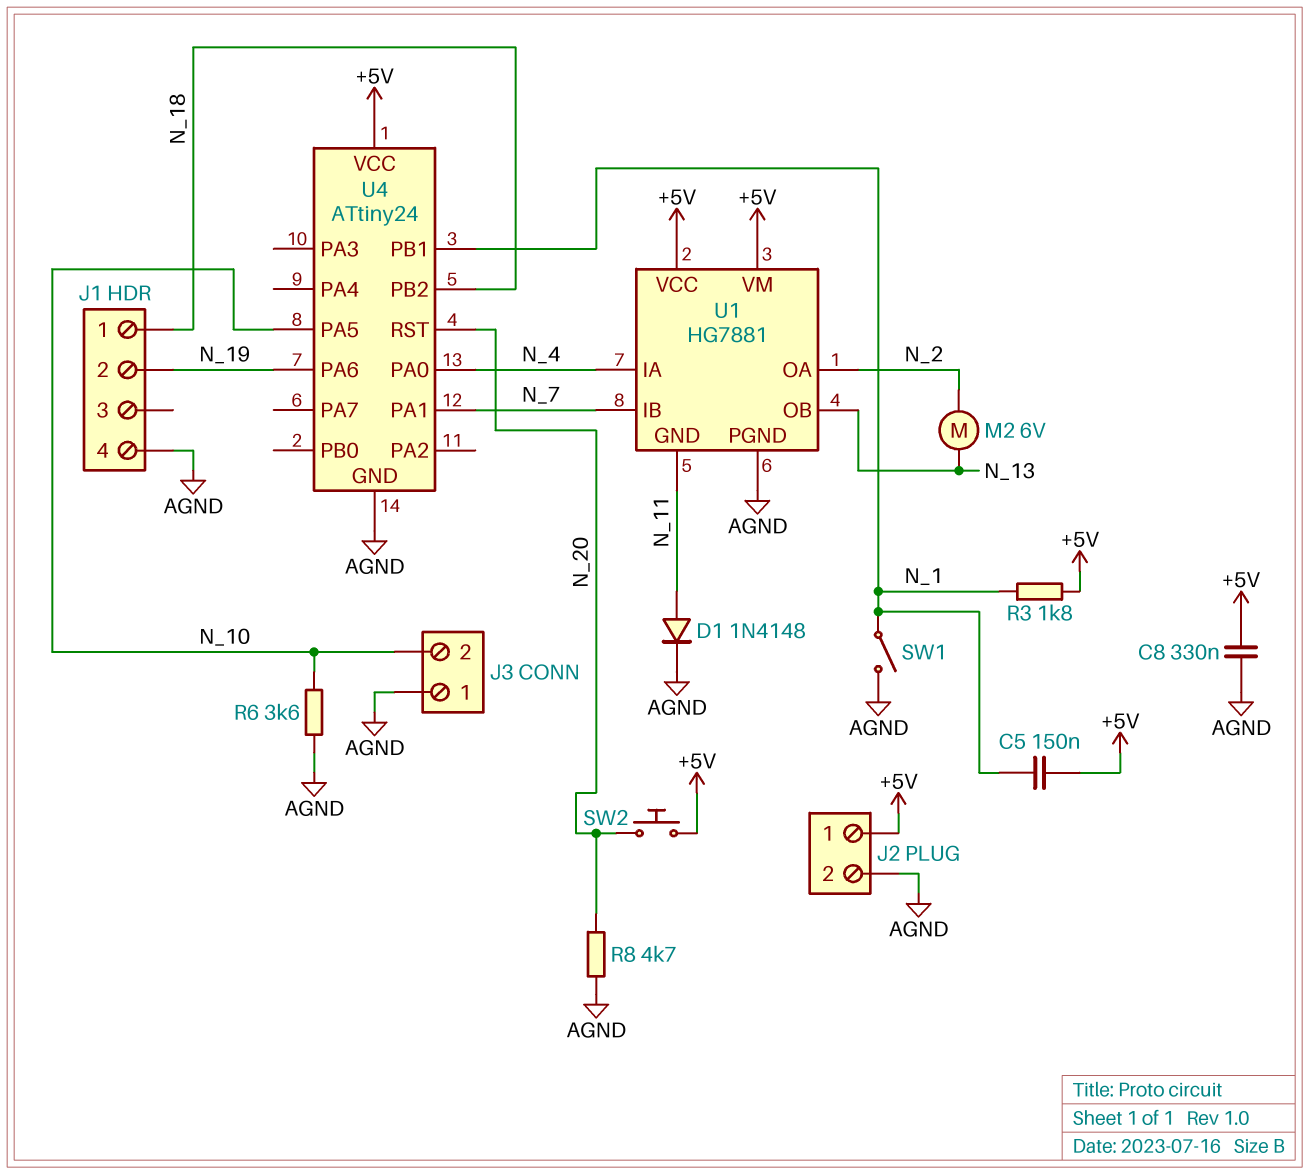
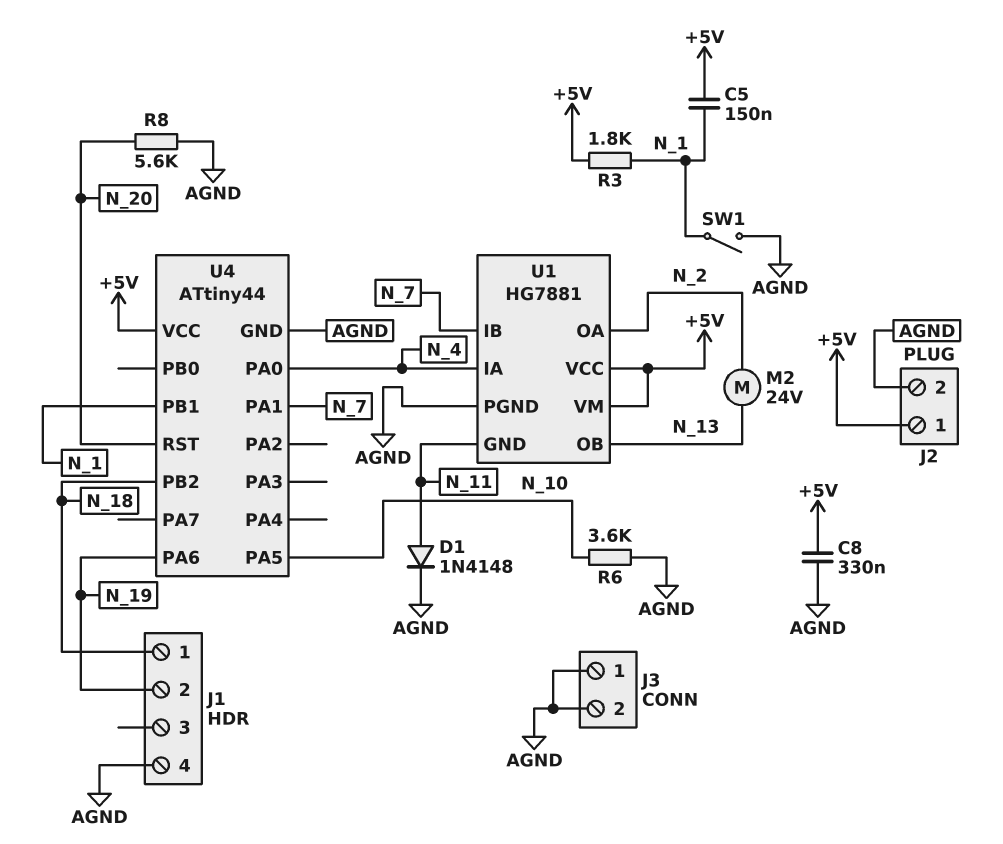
J3 pin 2: N_10 -> AGND
M2: motor 6V (N_2, N_13) -> motor 24V (N_2, N_13)
R8: 4.7k (AGND, N_20) -> 5.6k (AGND, N_20)
SW2: button (+5V, N_20) -> none
U4: ATtiny24 -> ATtiny44

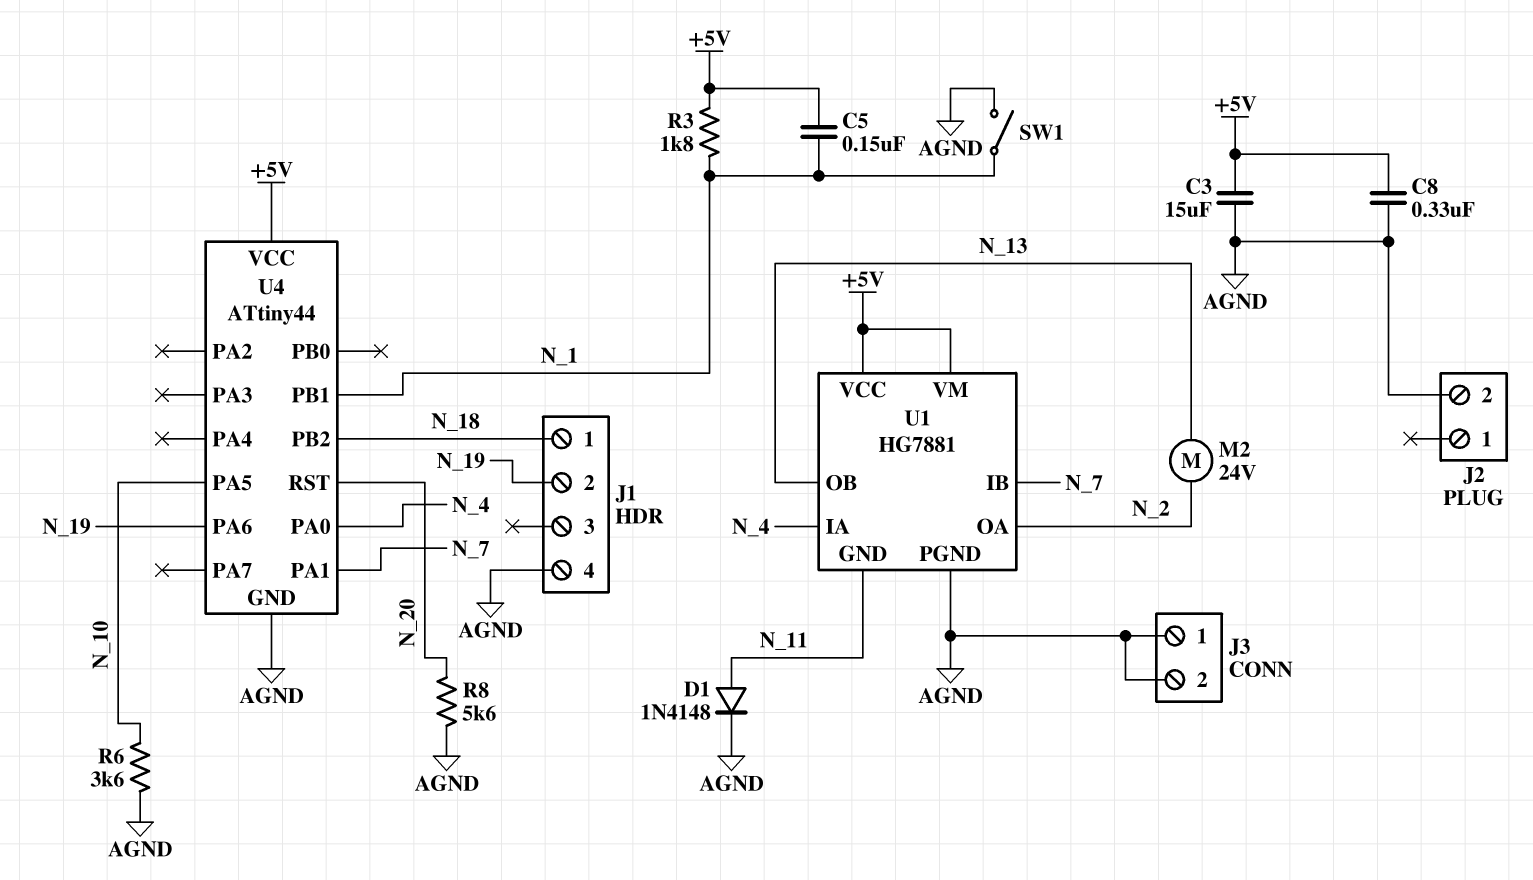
C3: none -> 15uF (+5V, AGND)
J2 pin 1: +5V -> none

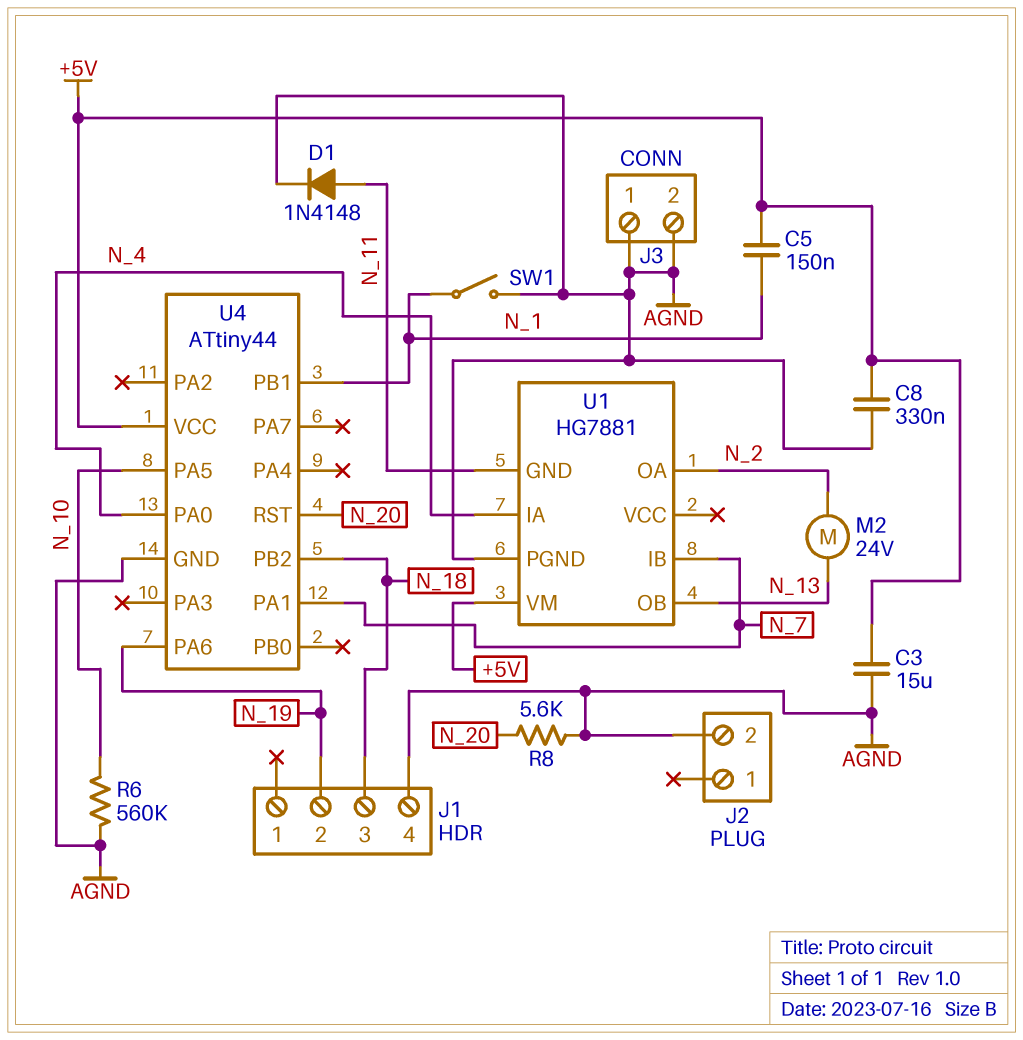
J1 pin 1: N_18 -> none
J1 pin 3: none -> N_18
R3: 1.8k (+5V, N_1) -> none
R6: 3.6k (AGND, N_10) -> 560k (AGND, N_10)
U1 pin VCC: +5V -> none

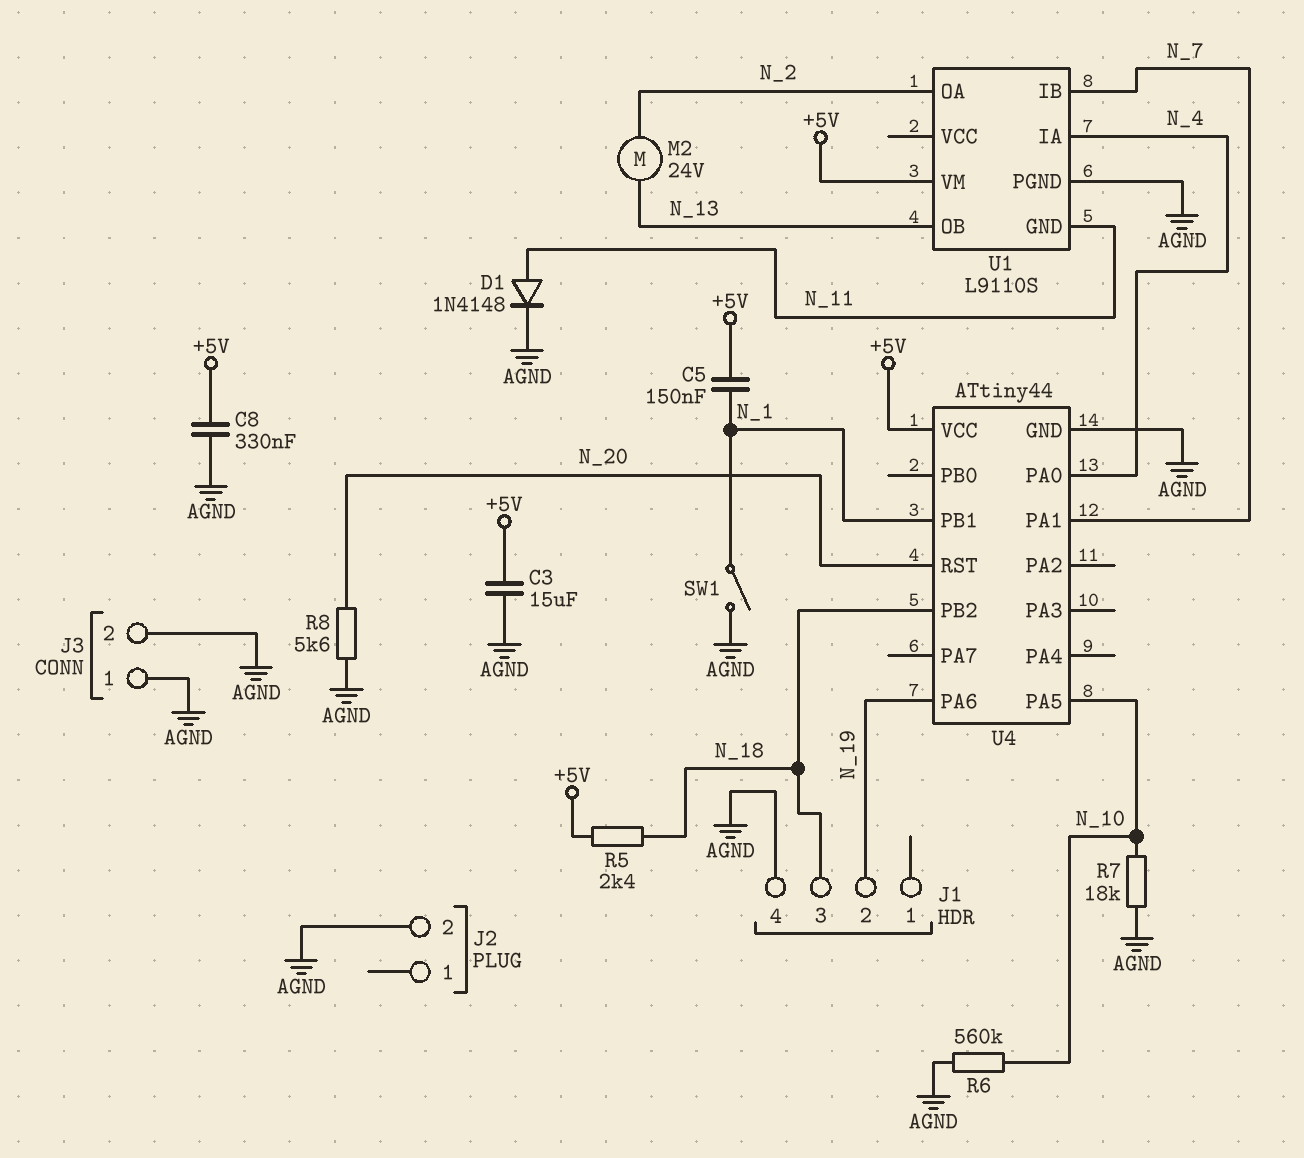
R5: none -> 2.4k (+5V, N_18)
R7: none -> 18k (AGND, N_10)
U1: HG7881 -> L9110S

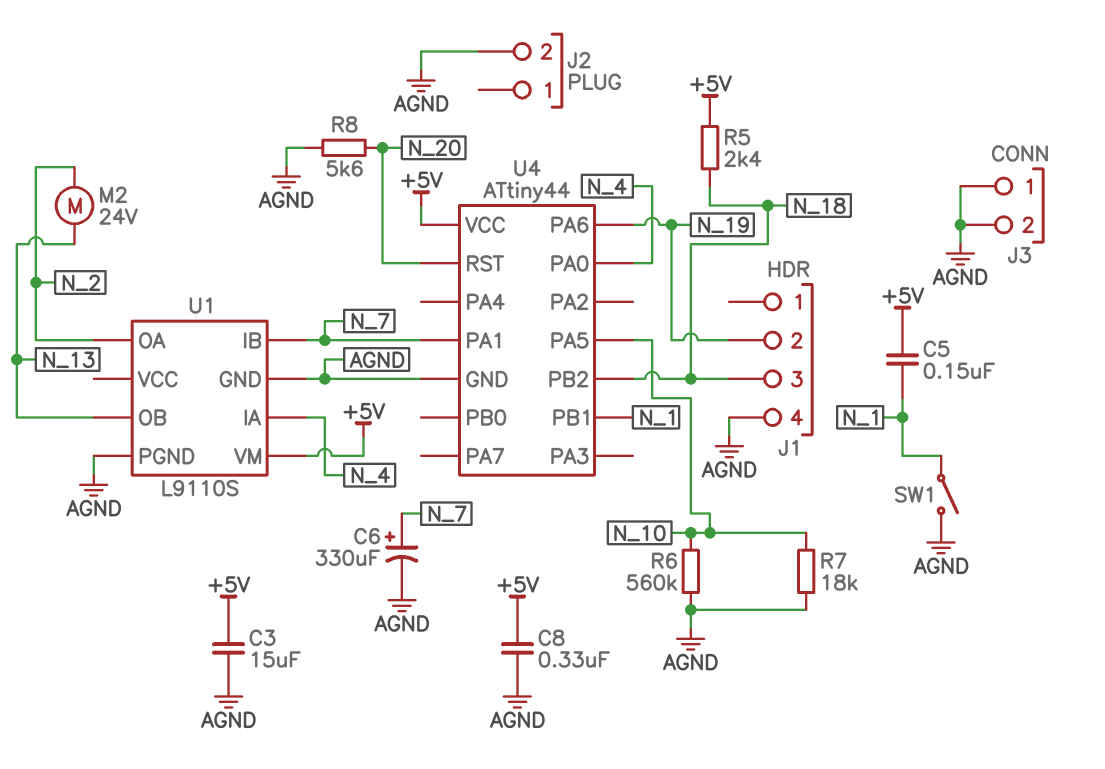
C6: none -> 330uF (plus N_7, minus AGND)
D1: diode 1N4148 (A N_11, K AGND) -> none
U1 pin GND: N_11 -> AGND

